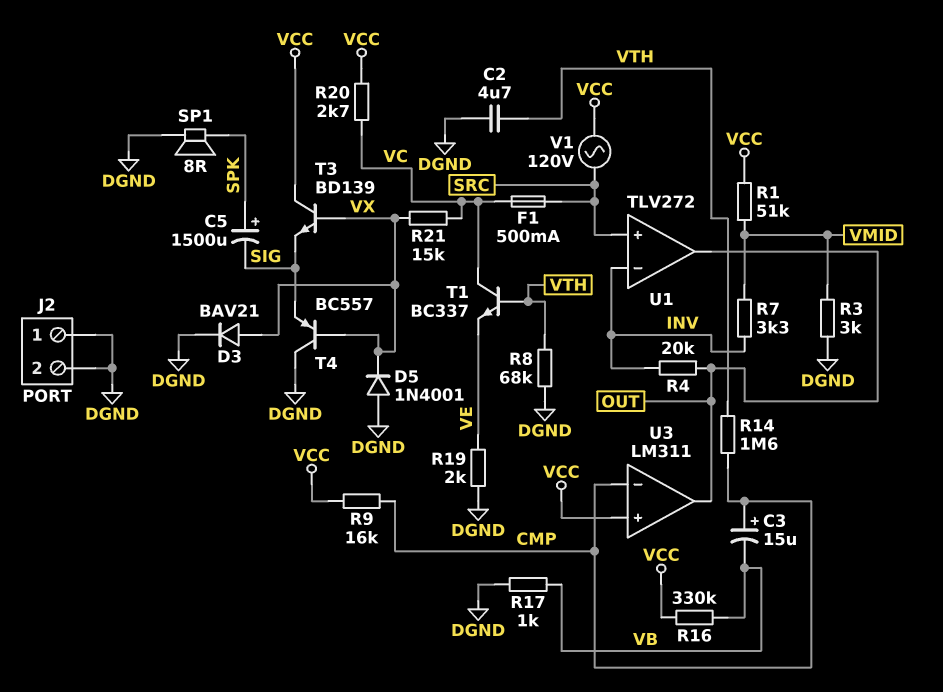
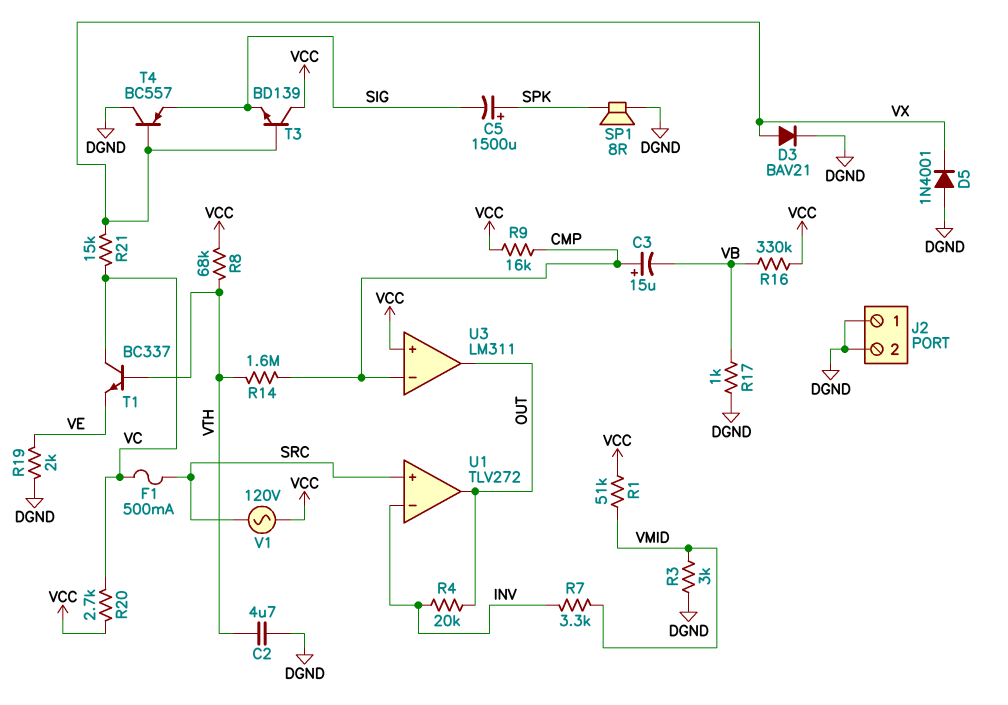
R8: 68k (DGND, VTH) -> 68k (VCC, VTH)

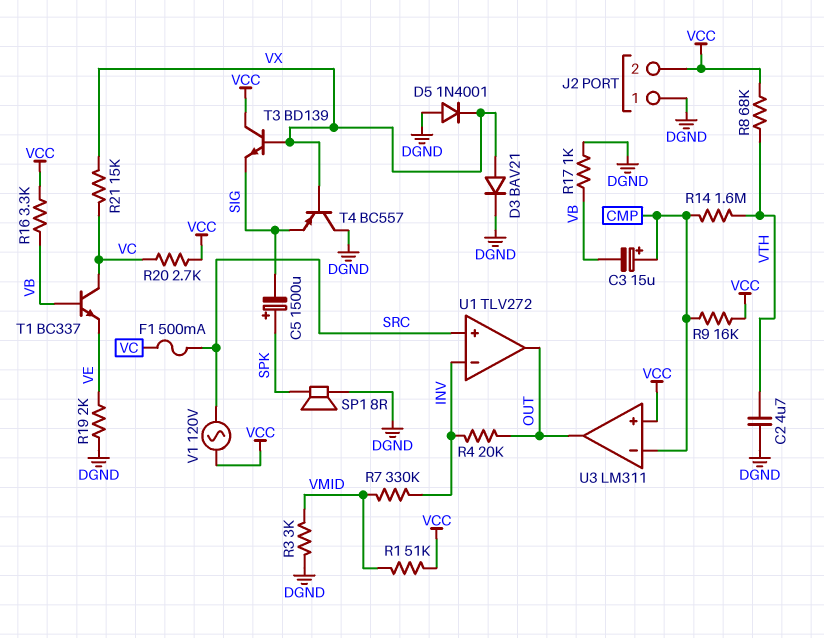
J2 pin 2: DGND -> VCC
R7: 3.3k (INV, VMID) -> 330k (INV, VMID)
R16: 330k (VB, VCC) -> 3.3k (VB, VCC)
T1: NPN BC337 (B VTH, C VC, E VE) -> NPN BC337 (B VB, C VC, E VE)

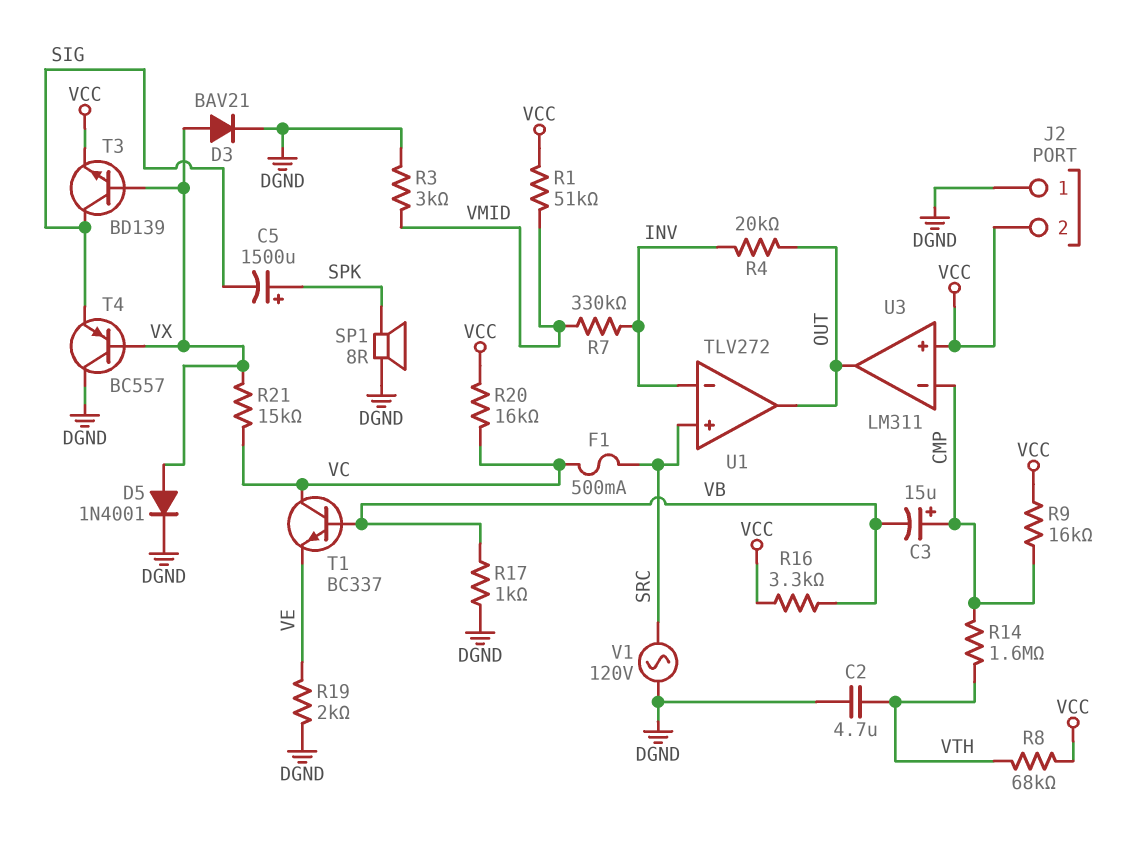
D5: diode 1N4001 (A DGND, K VX) -> diode 1N4001 (A VX, K DGND)
R20: 2.7k (VC, VCC) -> 16k (VC, VCC)
T3: NPN BD139 (B VX, C VCC, E SIG) -> NPN BD139 (B VX, C SIG, E VCC)
V1: AC 120V (SRC, VCC) -> AC 120V (DGND, SRC)

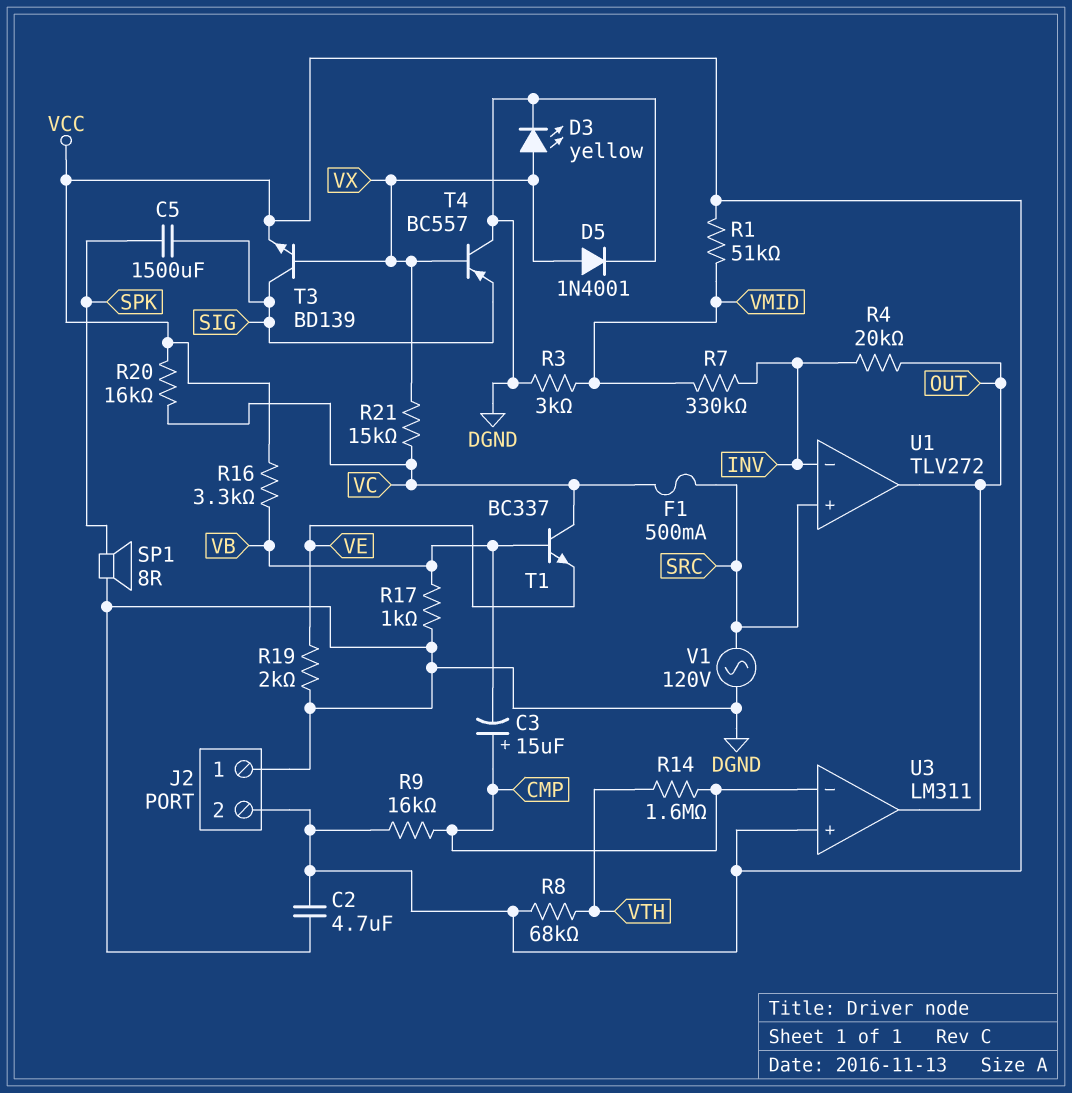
C2: 4.7uF (DGND, VTH) -> 4.7uF (DGND, VCC)
C5: 1500uF (plus SPK, minus SIG) -> 1500uF (SIG, SPK)
D3: diode BAV21 (A VX, K DGND) -> LED yellow (A VX, K DGND)

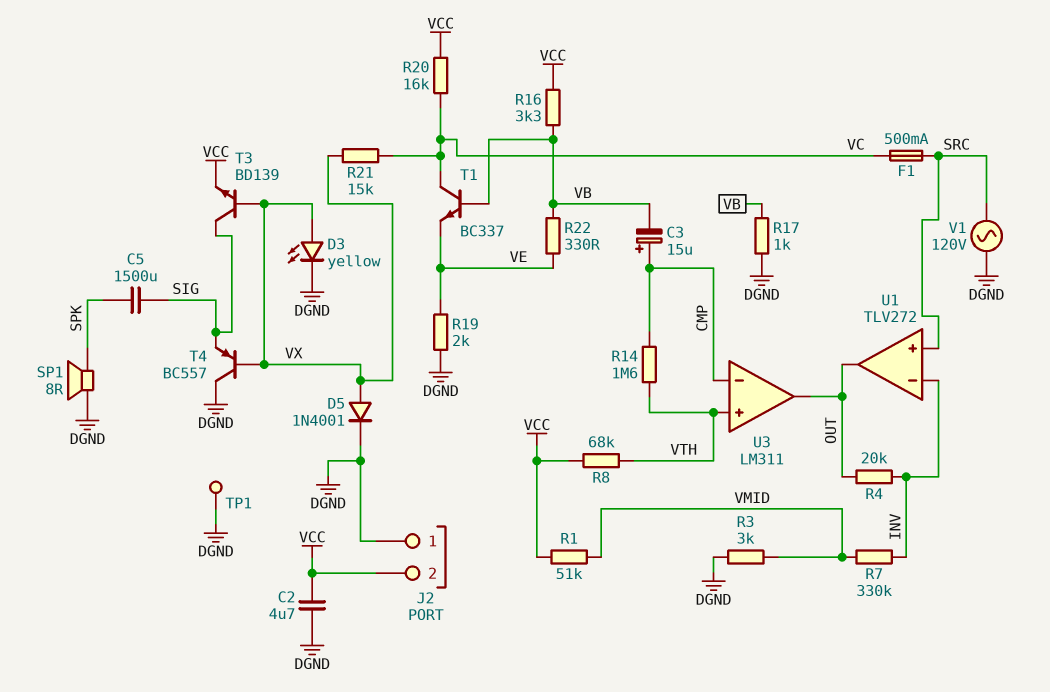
R9: 16k (CMP, VCC) -> none
R22: none -> 330 (VB, VE)
TP1: none -> test point (DGND)
U3 pin in+: VCC -> VTH

